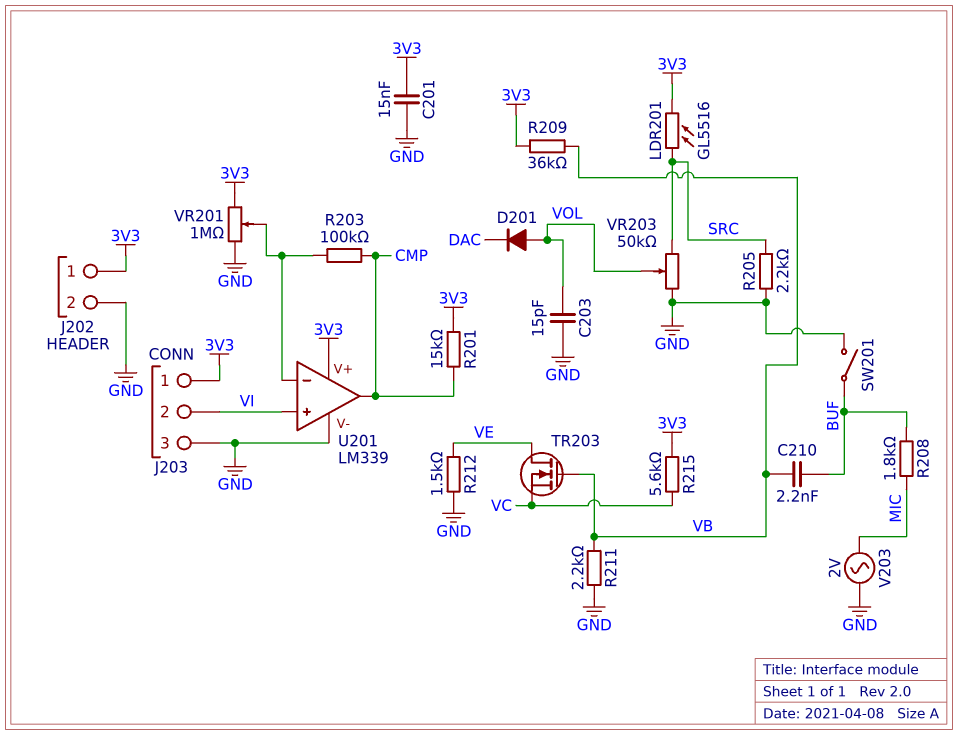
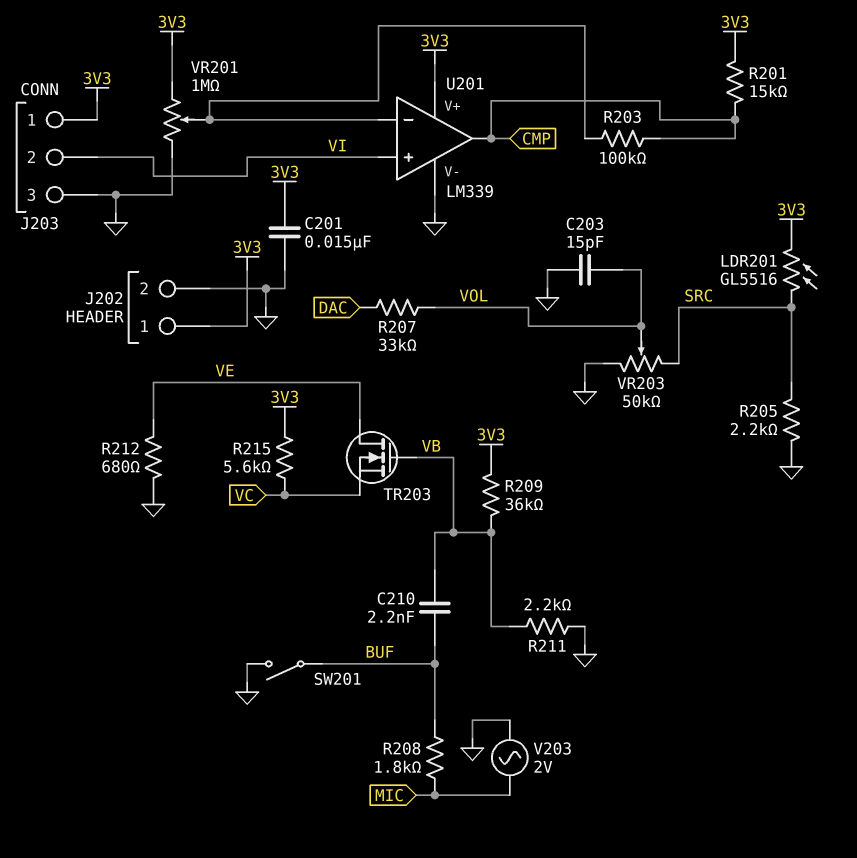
D201: diode (A VOL, K DAC) -> none
R207: none -> 33k (DAC, VOL)
R212: 1.5k (GND, VE) -> 680 (GND, VE)

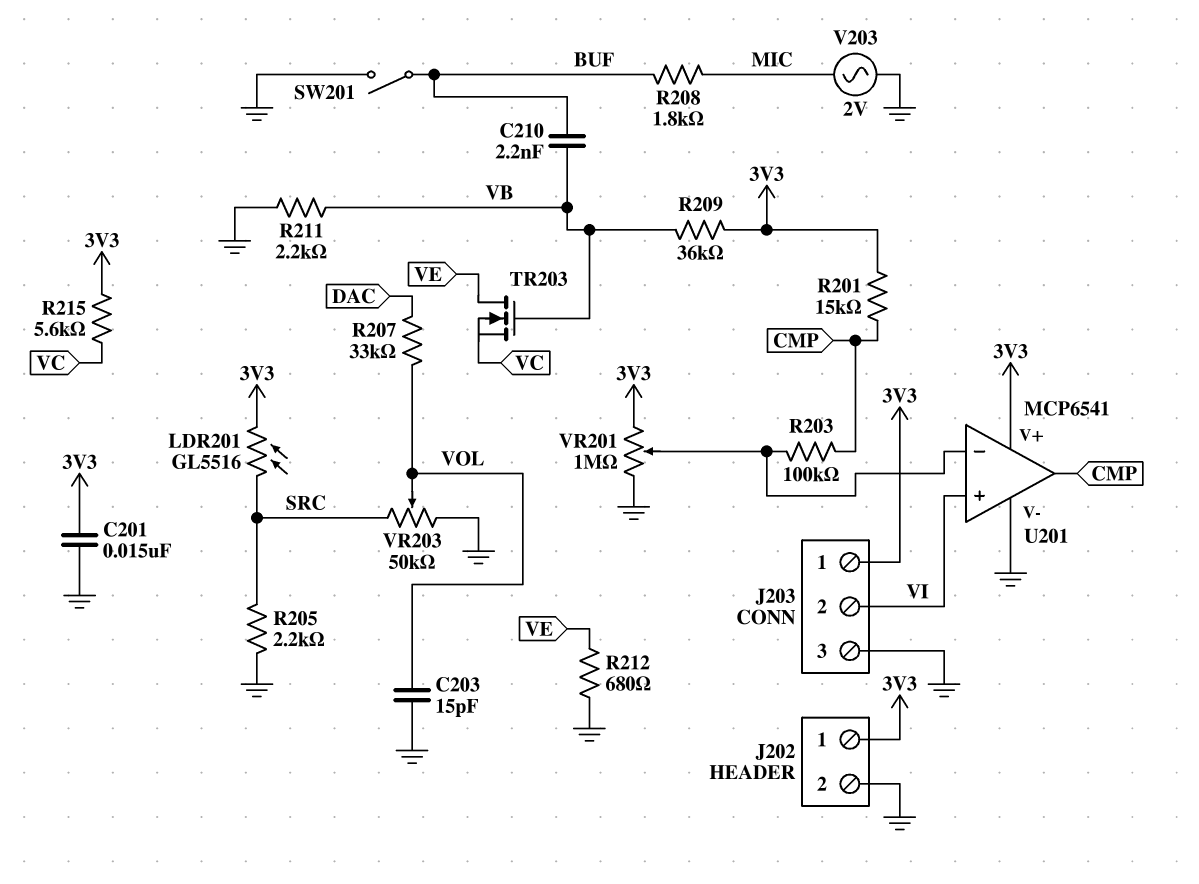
U201: LM339 -> MCP6541

